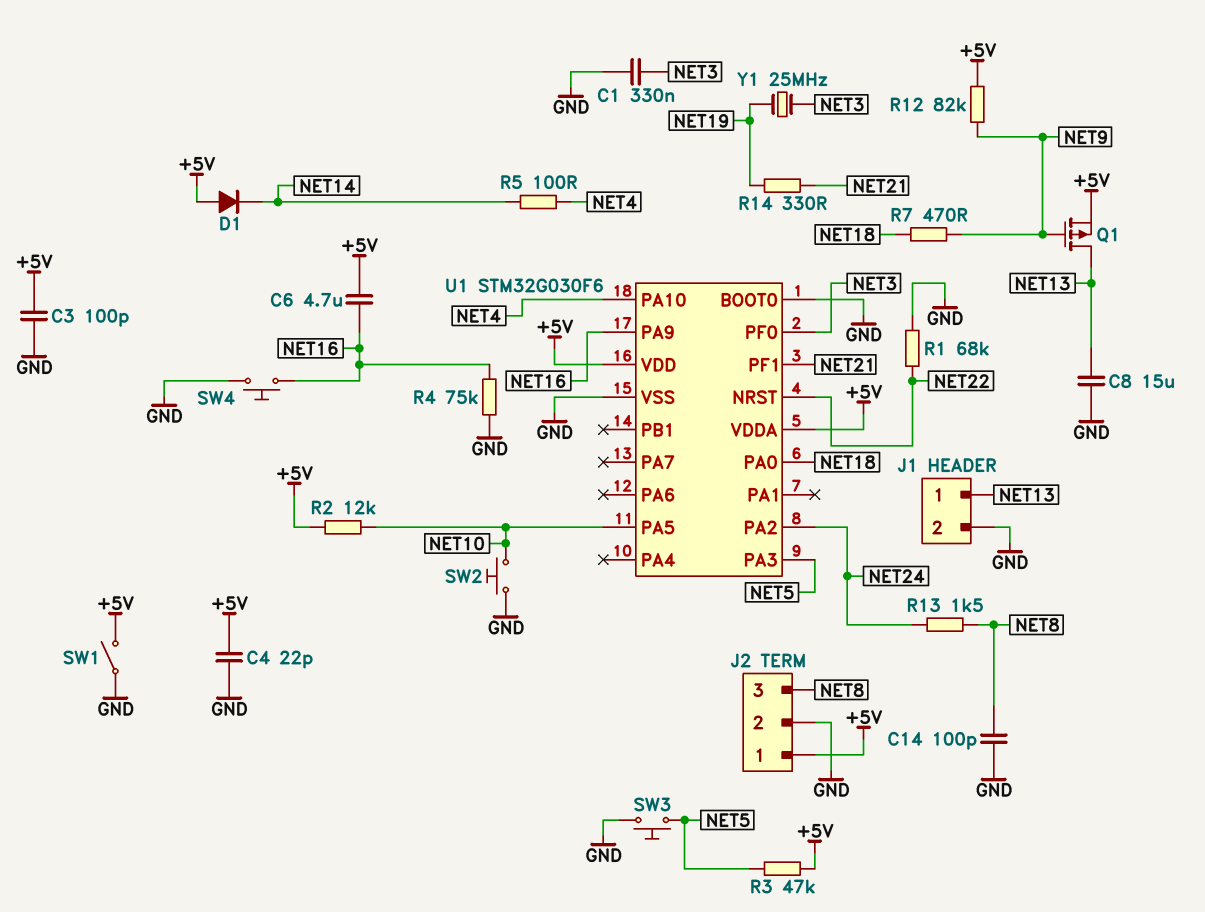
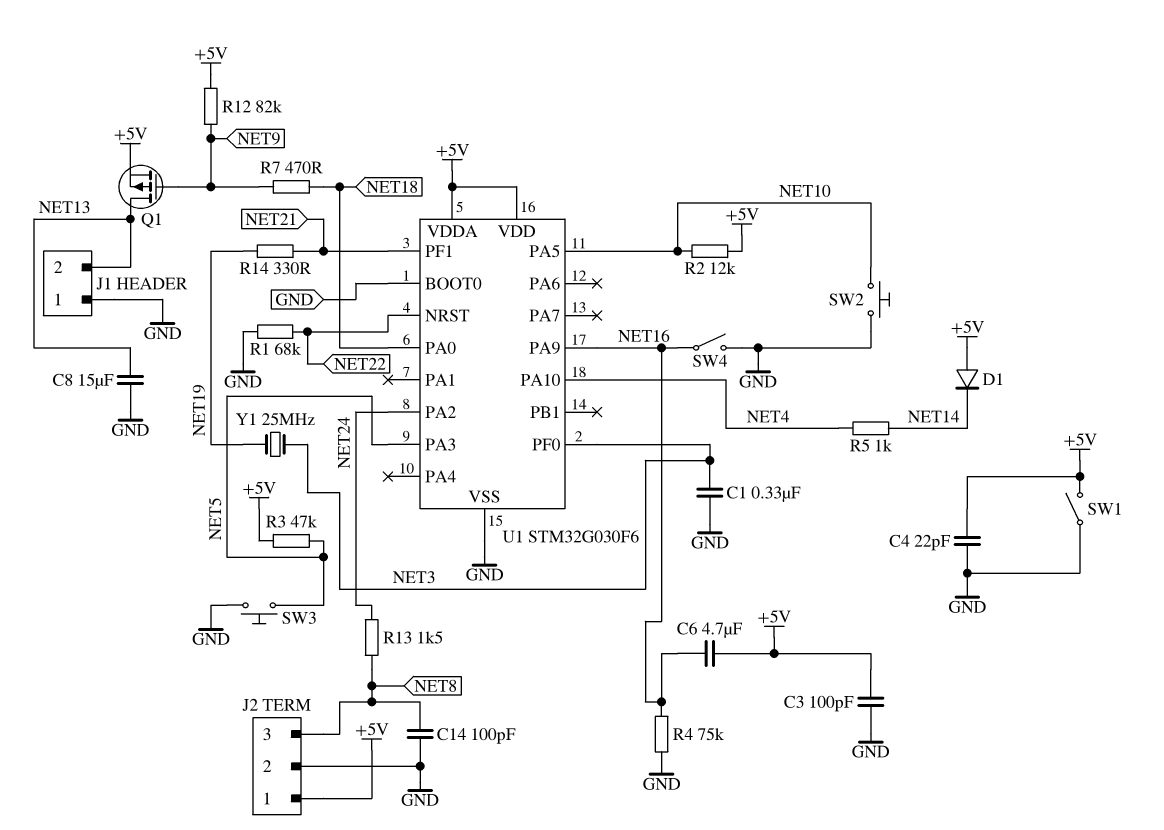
J1 pin 1: NET13 -> GND
J1 pin 2: GND -> NET13
R5: 100 (NET4, NET14) -> 1k (NET4, NET14)
SW4: button (GND, NET16) -> switch (GND, NET16)

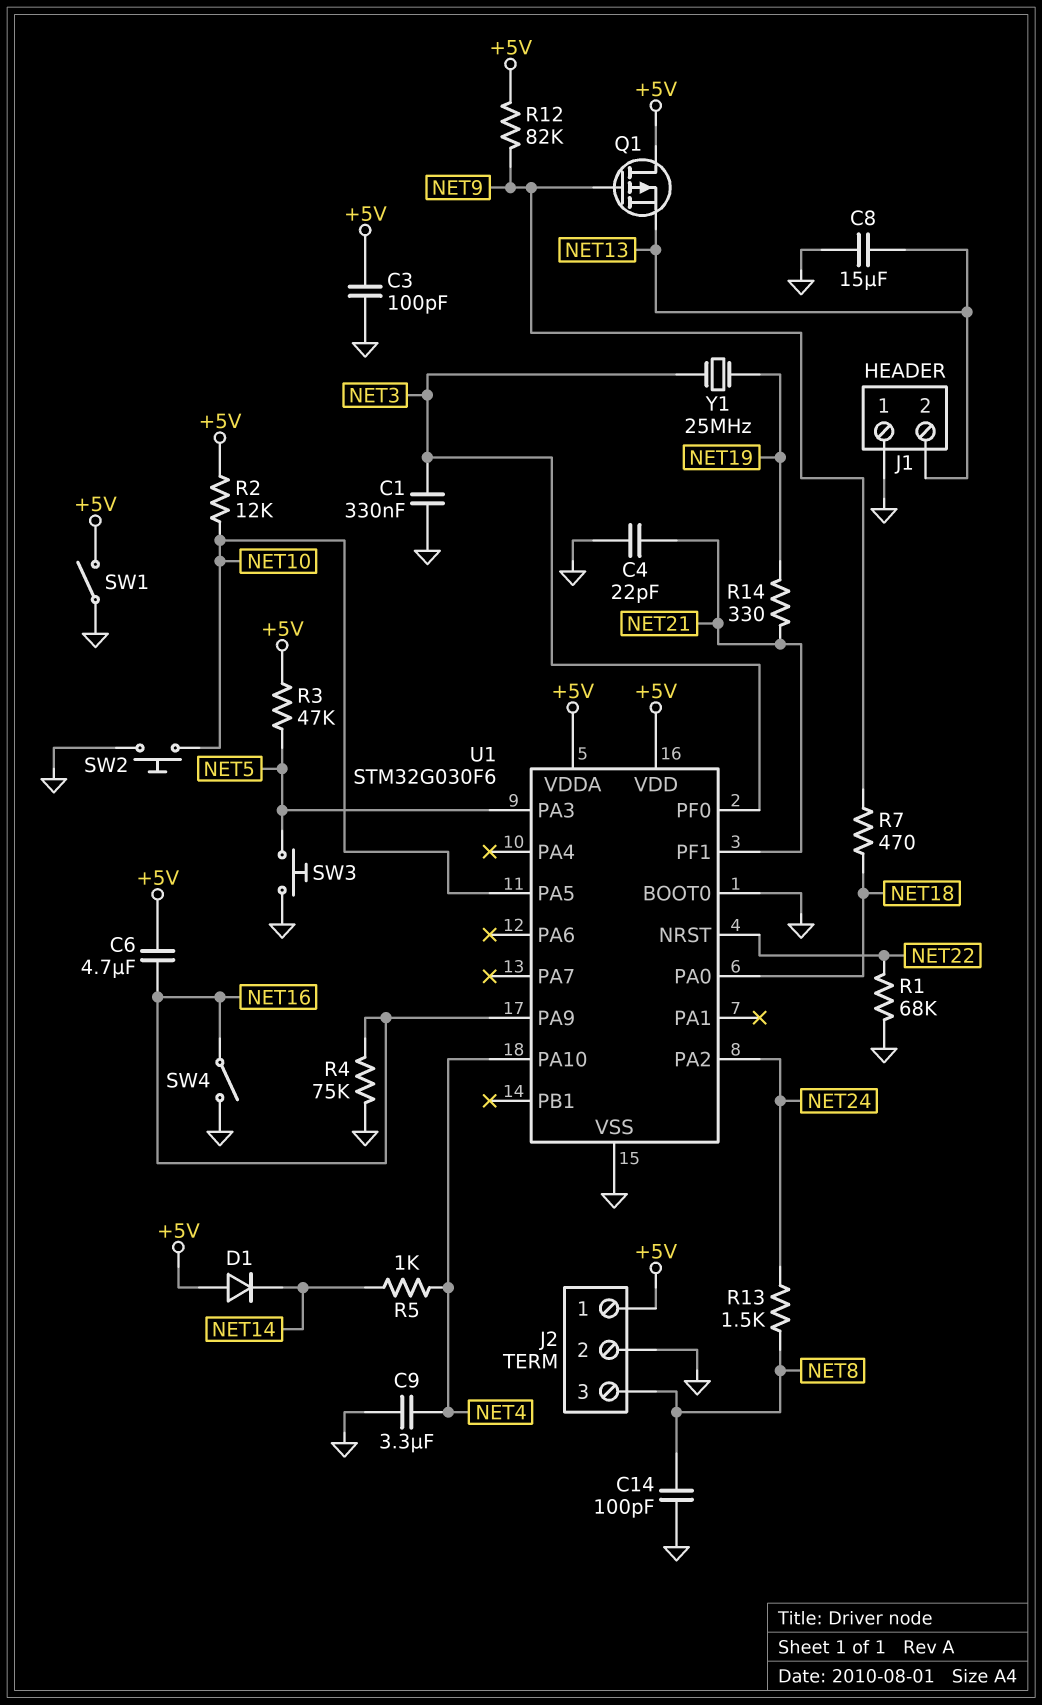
C4: 22pF (+5V, GND) -> 22pF (GND, NET21)
C9: none -> 3.3uF (GND, NET4)
Q1: PMOS (G NET9, D NET13, S +5V) -> PMOS (G NET9, D +5V, S NET13)

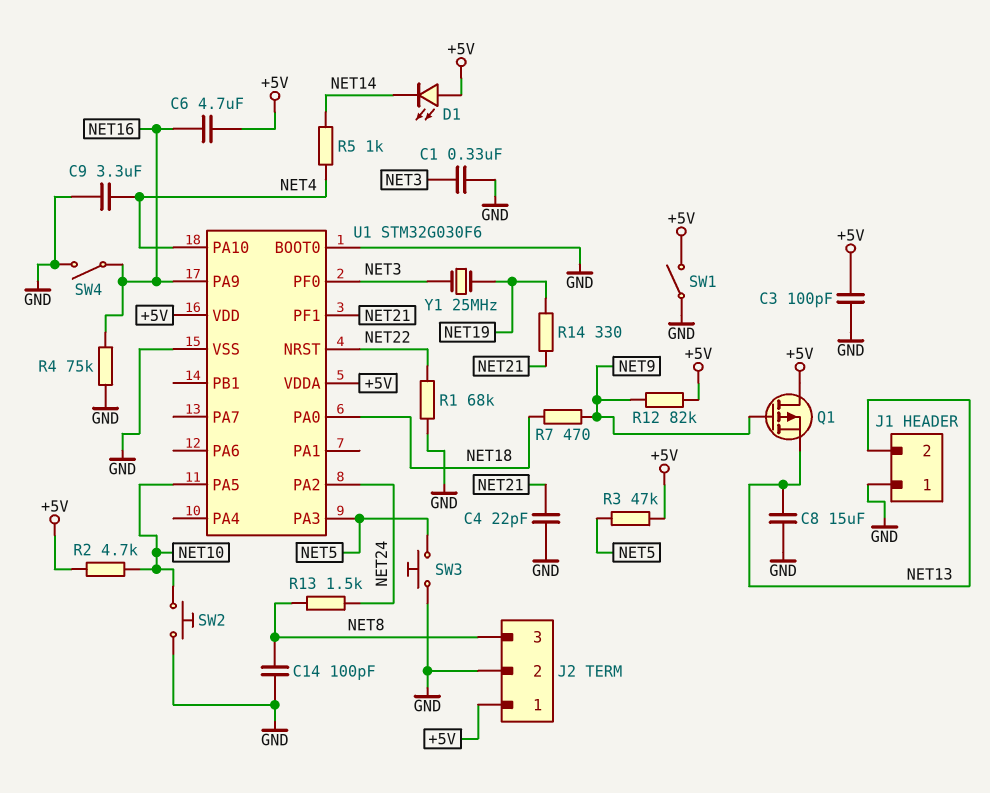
D1: diode (A +5V, K NET14) -> LED (A +5V, K NET14)
R2: 12k (+5V, NET10) -> 4.7k (+5V, NET10)

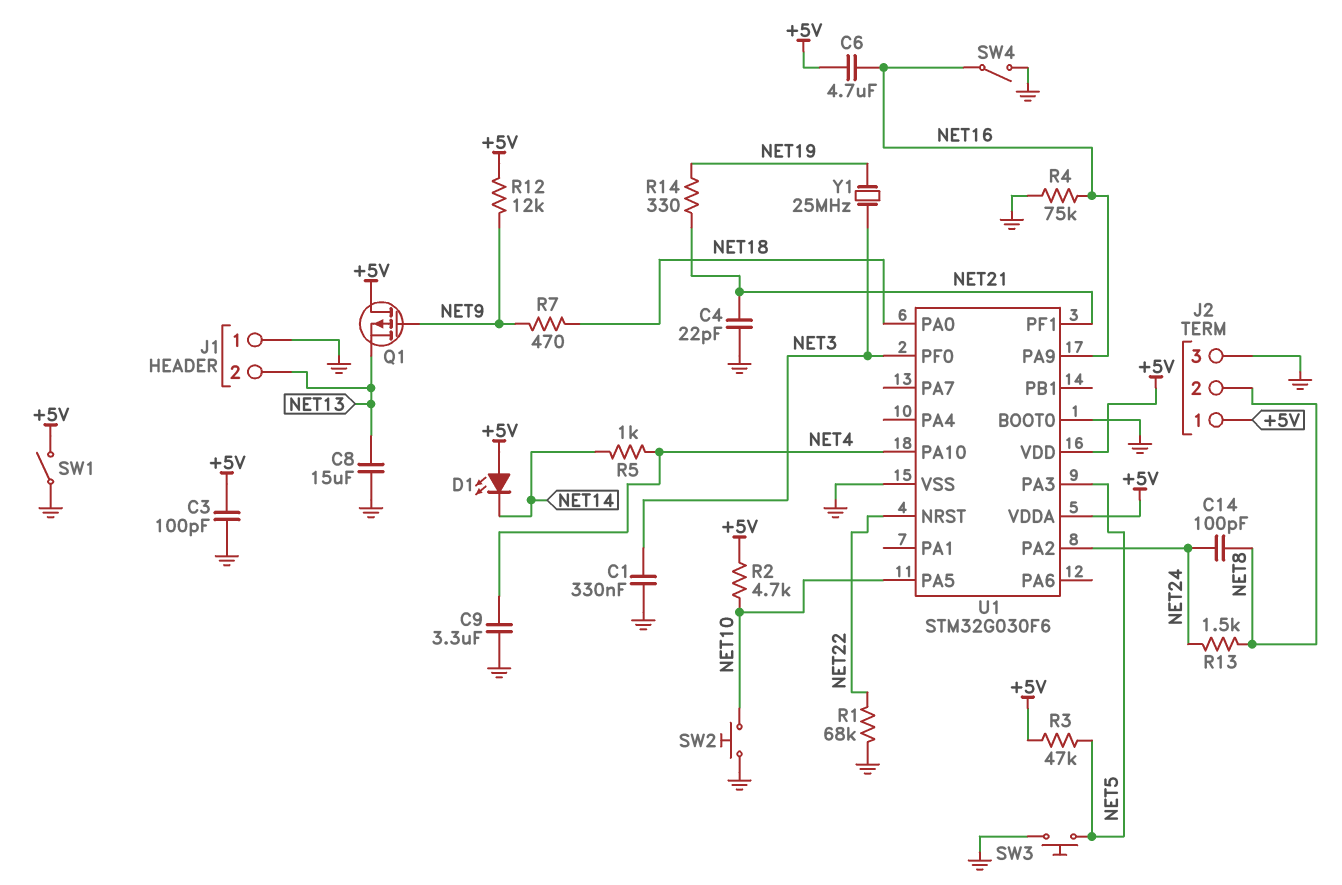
C14: 100pF (GND, NET8) -> 100pF (NET8, NET24)
J2 pin 2: GND -> NET8
J2 pin 3: NET8 -> GND
R12: 82k (+5V, NET9) -> 12k (+5V, NET9)

